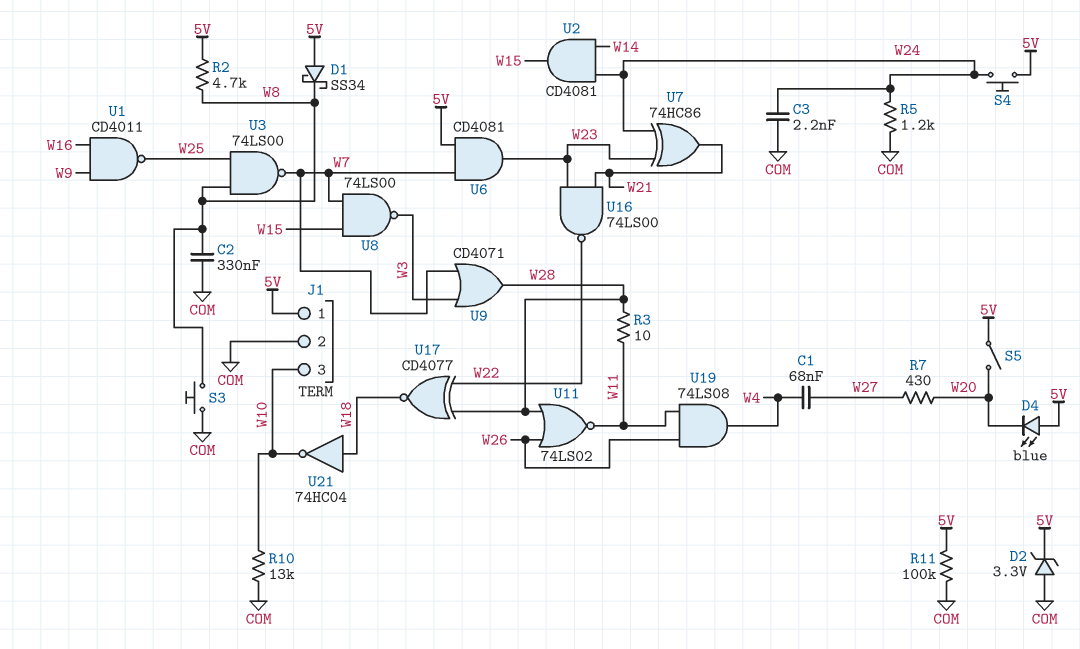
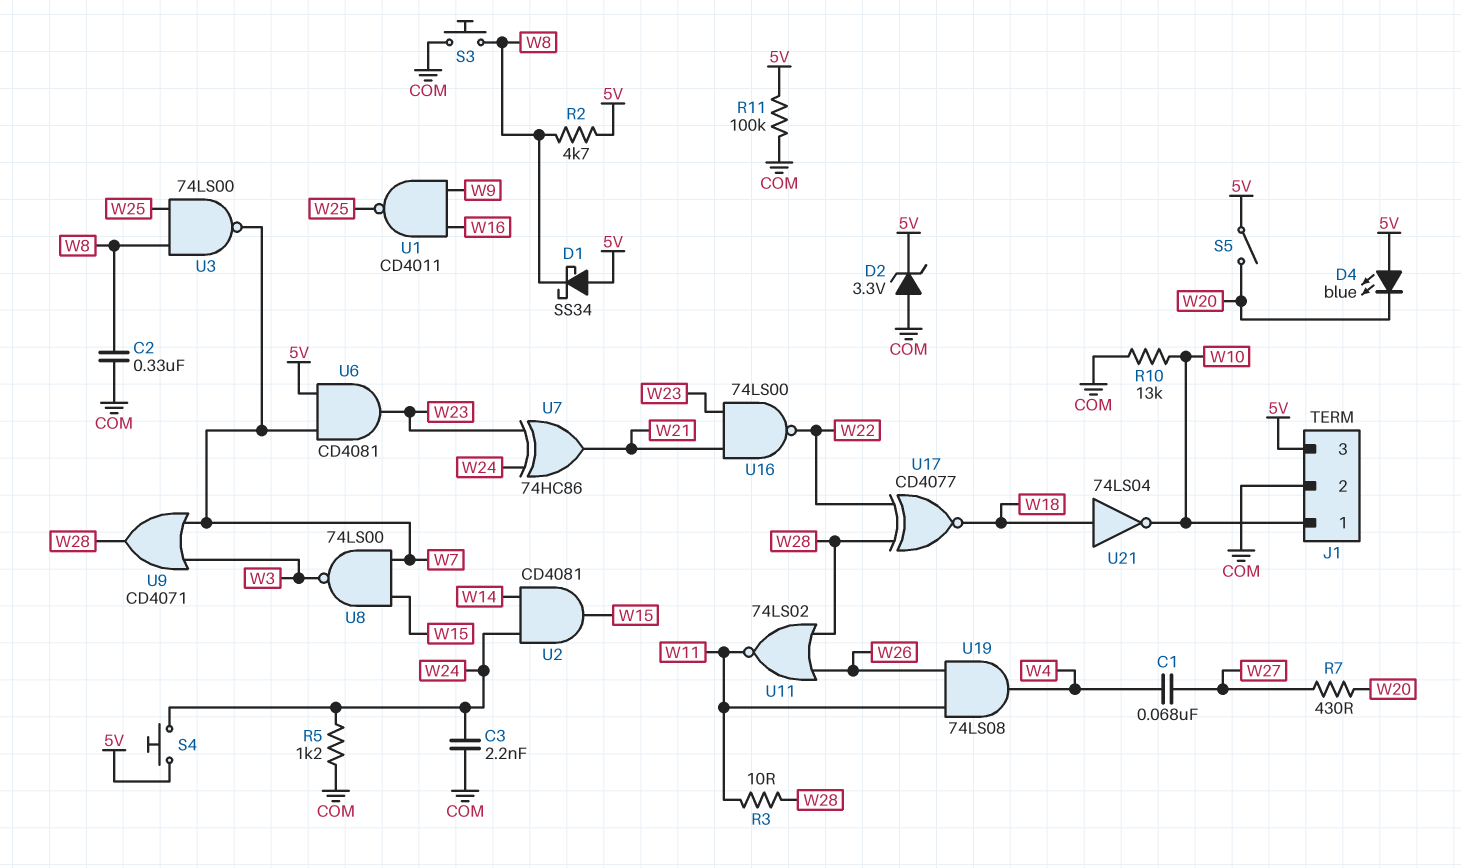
J1 pin 1: 5V -> W10
J1 pin 3: W10 -> 5V
U21: NOT 74HC04 (in W18, out W10) -> NOT 74LS04 (in W18, out W10)

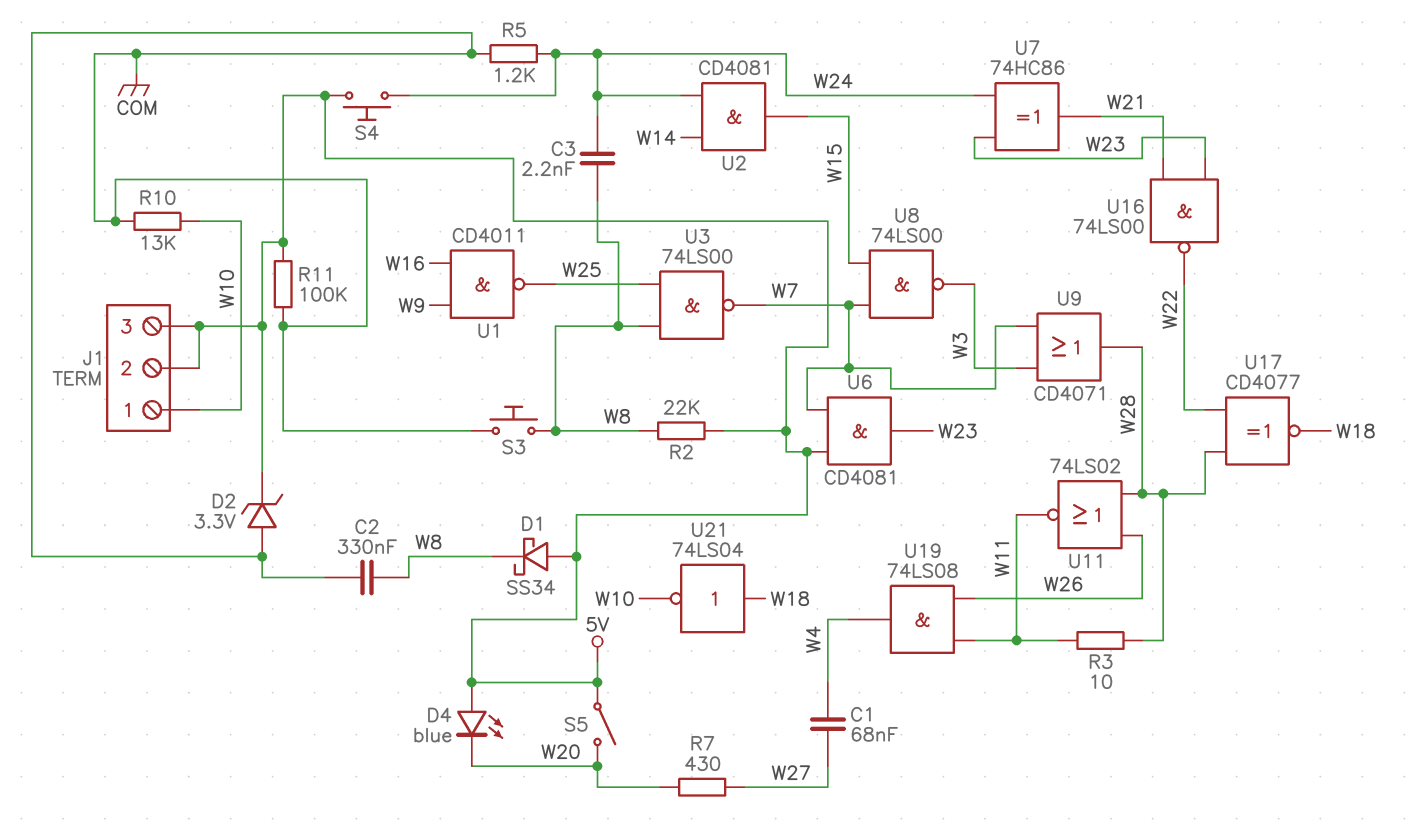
C3: 2.2nF (COM, W24) -> 2.2nF (W8, W24)
J1 pin 2: COM -> 5V
R2: 4.7k (5V, W8) -> 22k (5V, W8)

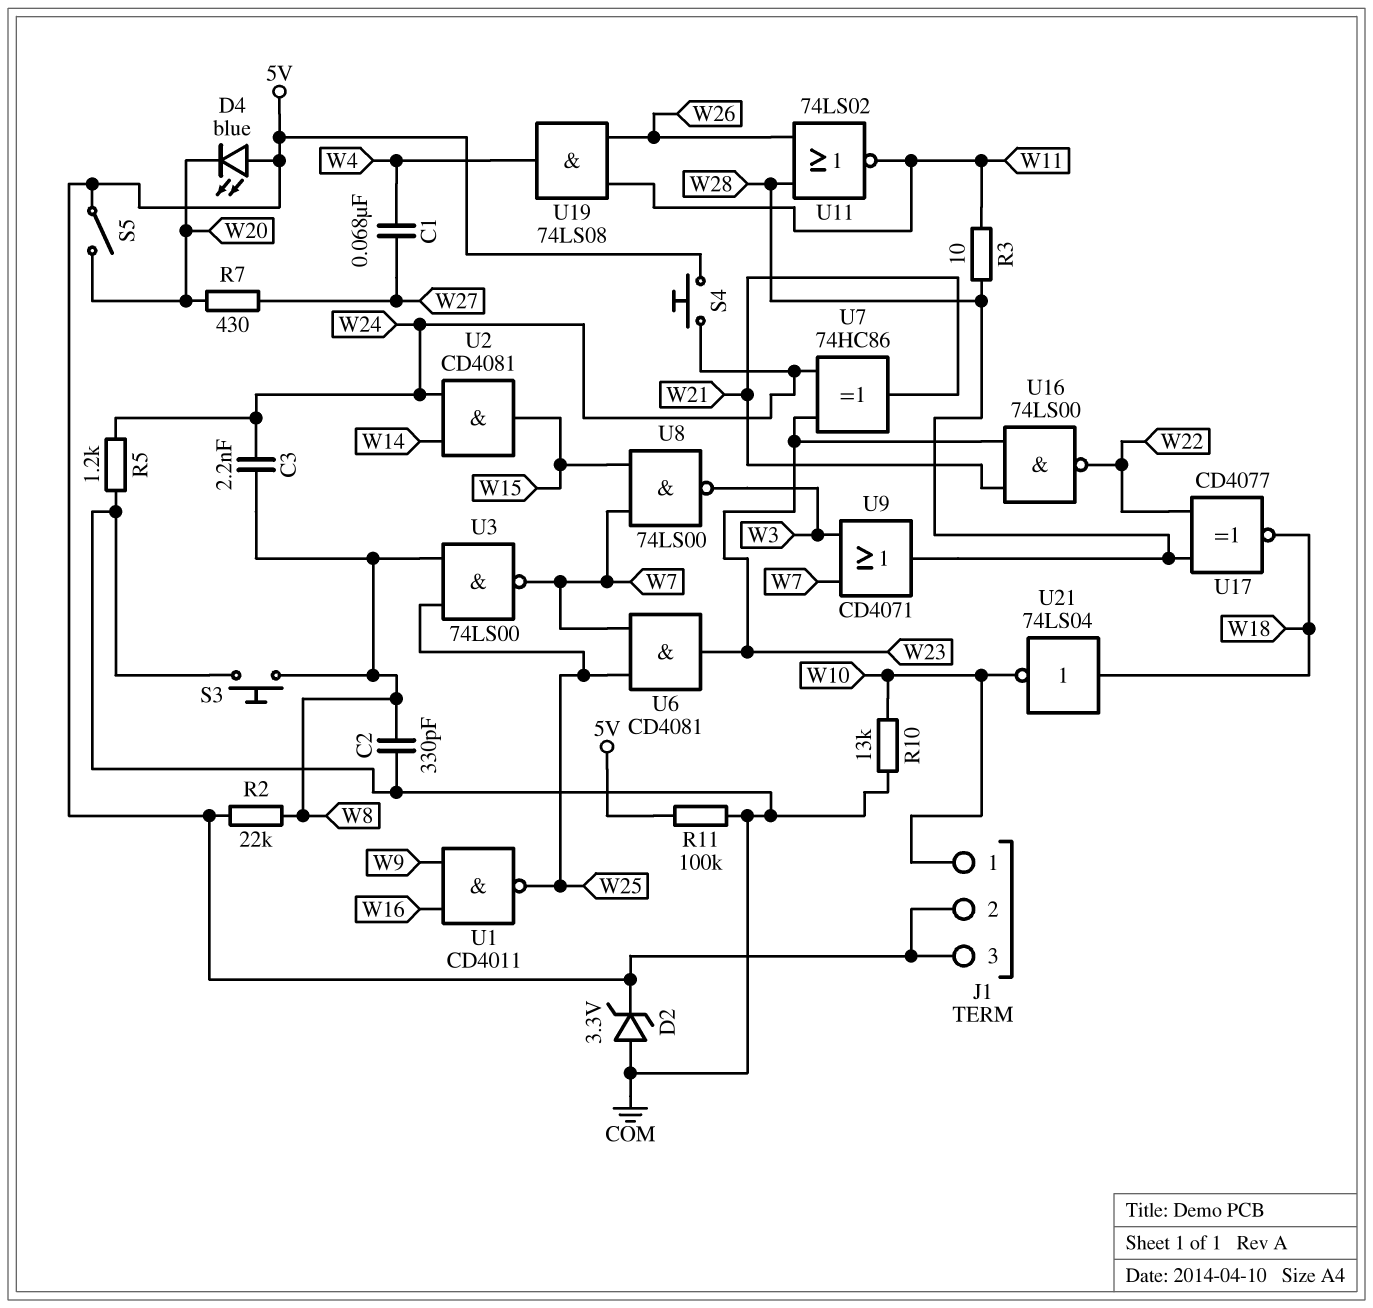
C2: 330nF (COM, W8) -> 330pF (COM, W8)
D1: schottky SS34 (A 5V, K W8) -> none
U6: AND CD4081 (in 5V, in W7, out W23) -> AND CD4081 (in W7, in W25, out W23)

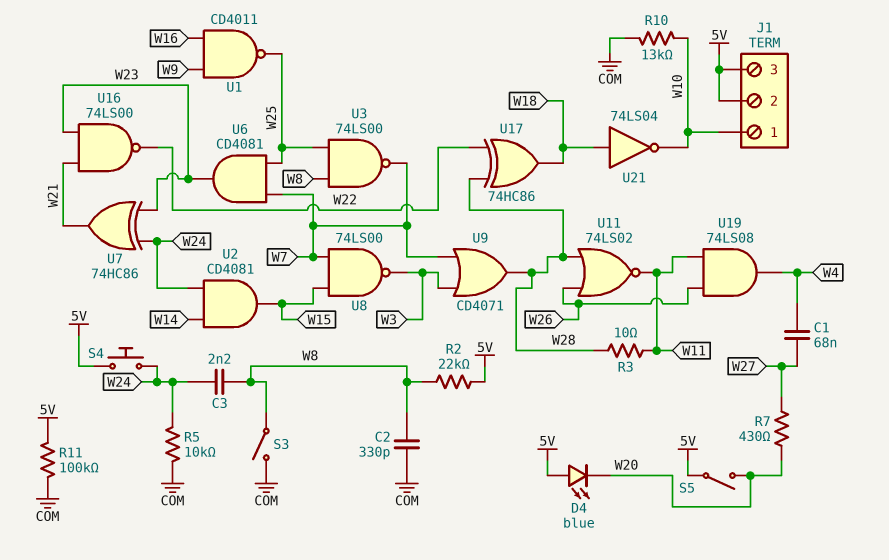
D2: zener 3.3V (A COM, K 5V) -> none
R5: 1.2k (COM, W24) -> 10k (COM, W24)
S3: button (COM, W8) -> switch (COM, W8)
U17: XNOR CD4077 (in W22, in W28, out W18) -> XOR 74HC86 (in W22, in W28, out W18)

